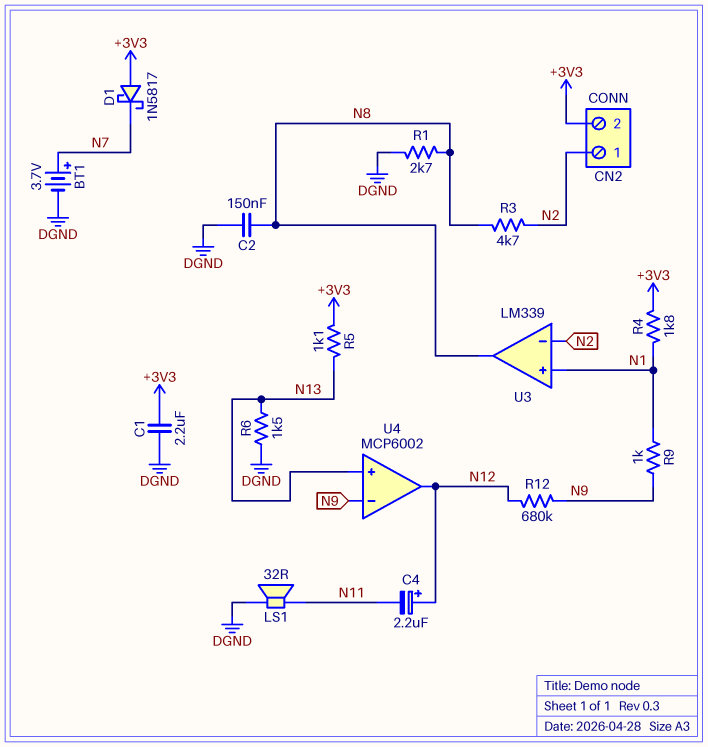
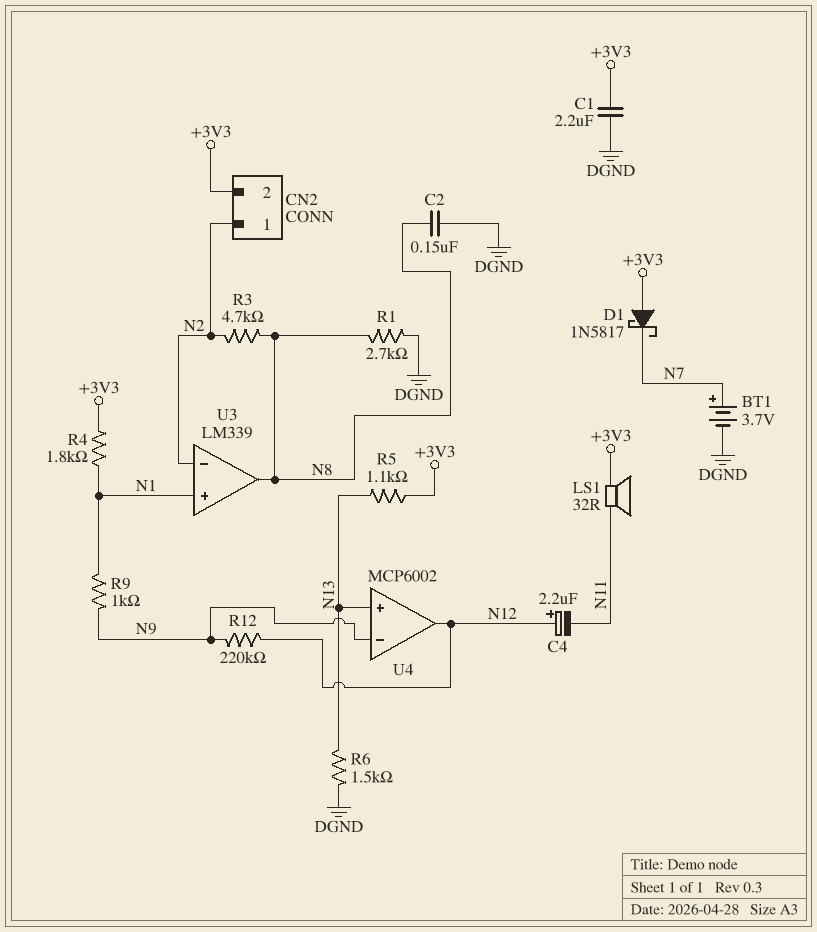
LS1: speaker 32R (DGND, N11) -> speaker 32R (+3V3, N11)
R12: 680k (N9, N12) -> 220k (N9, N12)

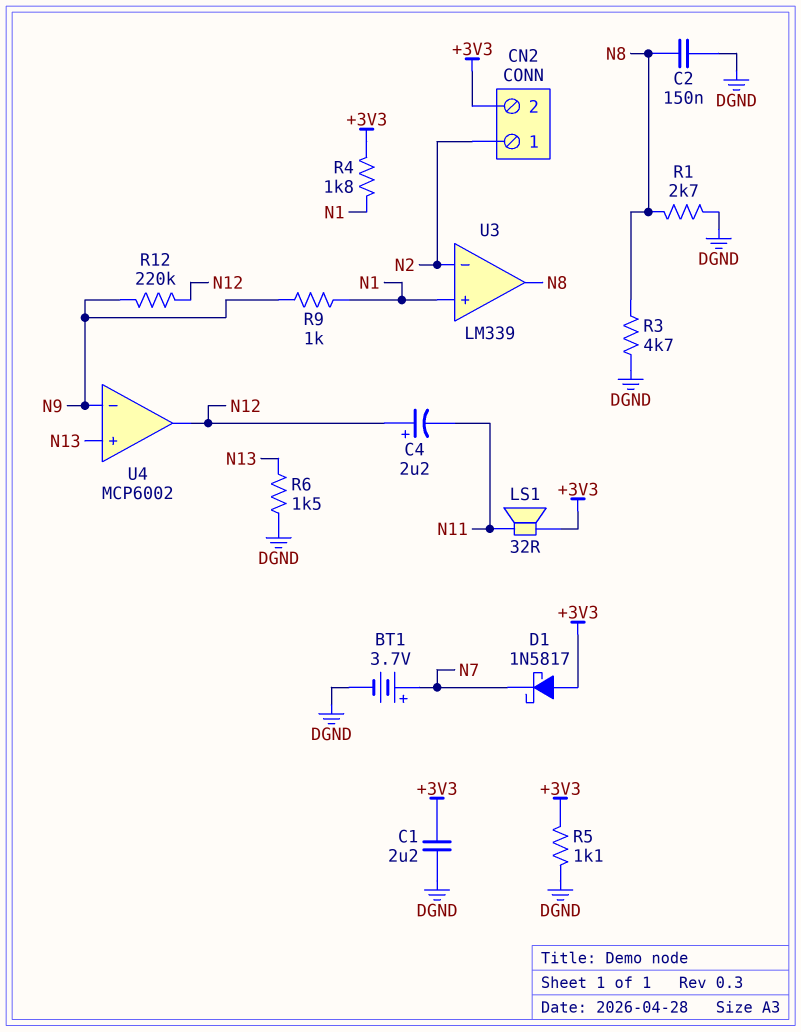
R3: 4.7k (N2, N8) -> 4.7k (DGND, N8)
R5: 1.1k (+3V3, N13) -> 1.1k (+3V3, DGND)

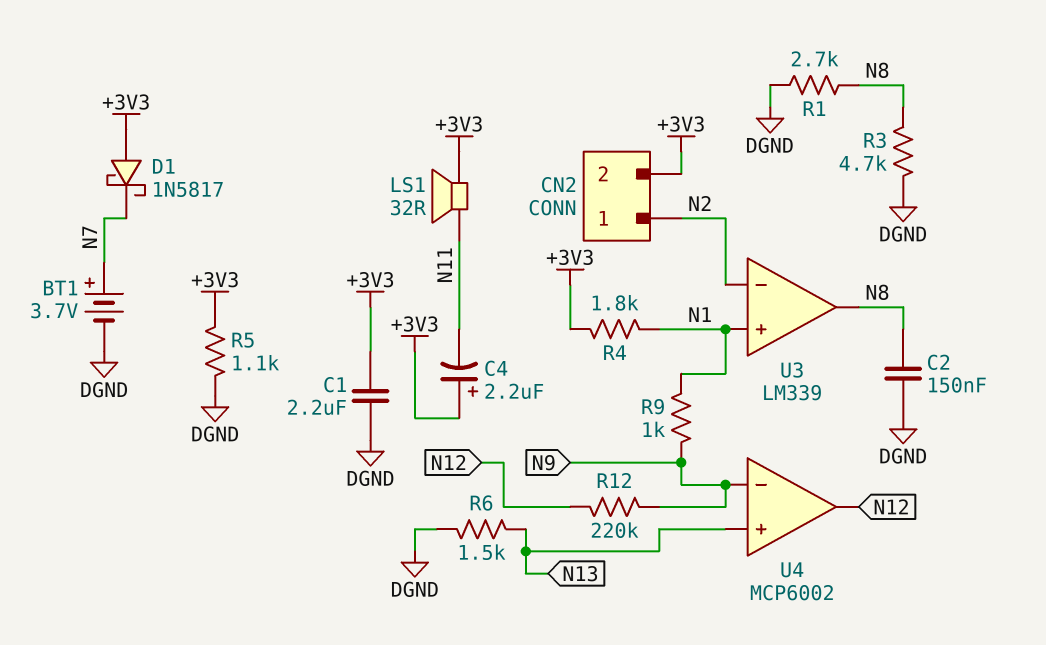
C4: 2.2uF (plus N12, minus N11) -> 2.2uF (plus +3V3, minus N11)

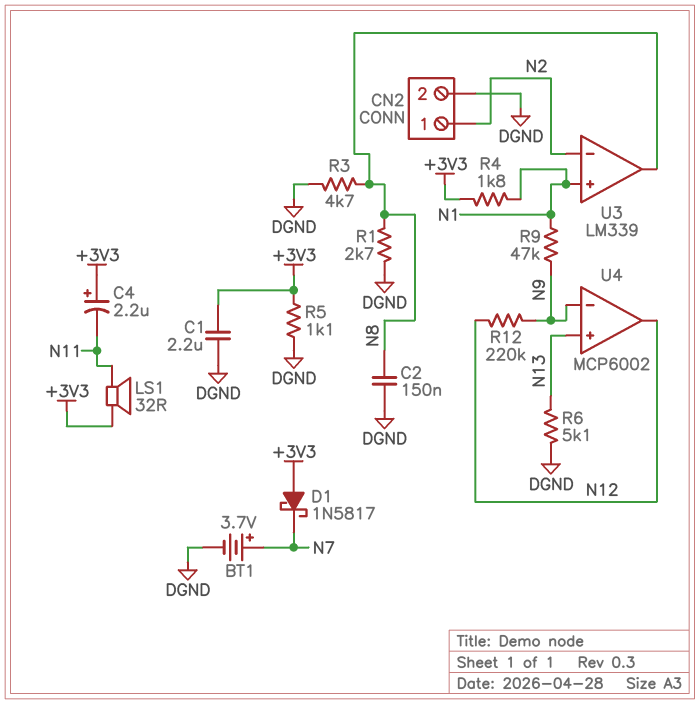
CN2 pin 2: +3V3 -> DGND
R6: 1.5k (DGND, N13) -> 5.1k (DGND, N13)
R9: 1k (N1, N9) -> 47k (N1, N9)

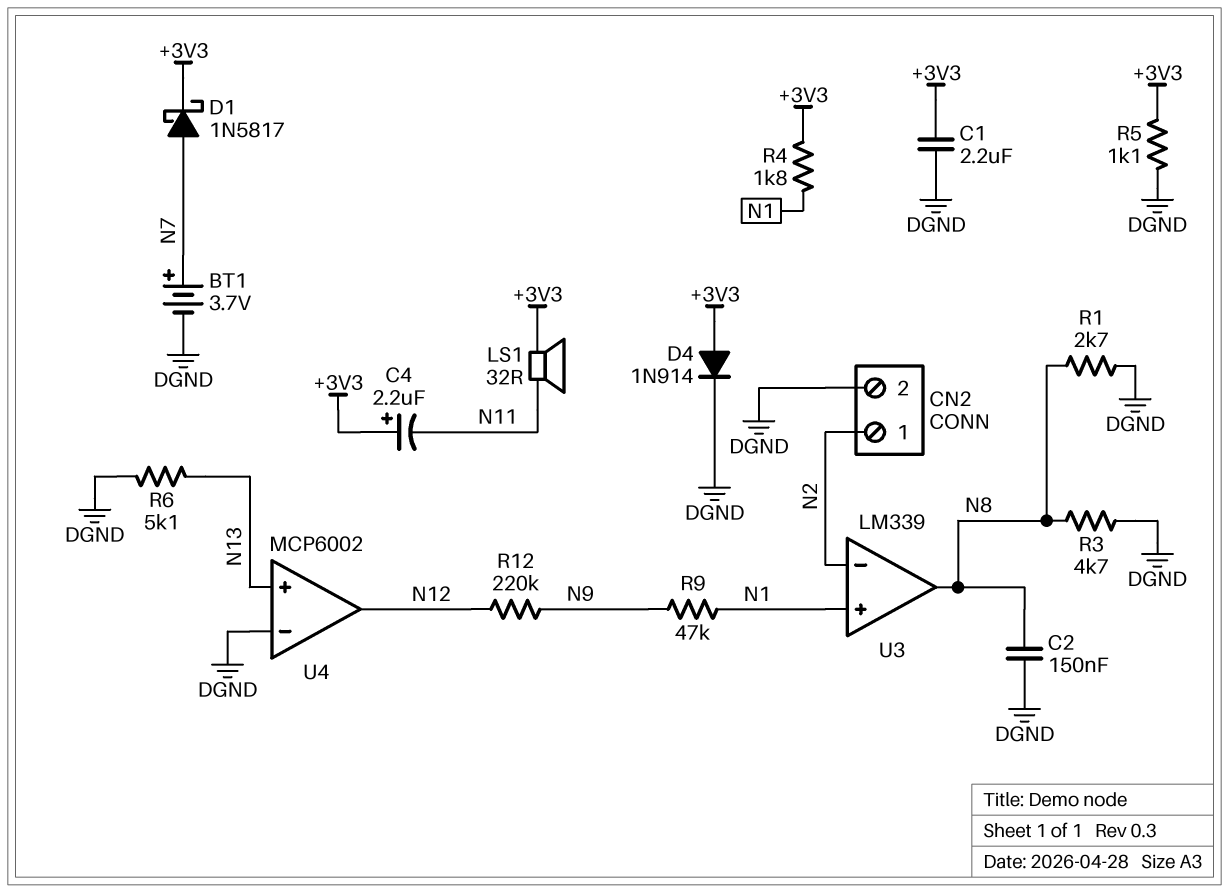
D1: schottky 1N5817 (A +3V3, K N7) -> schottky 1N5817 (A N7, K +3V3)
D4: none -> diode 1N914 (A +3V3, K DGND)
U4 pin in-: N9 -> DGND

